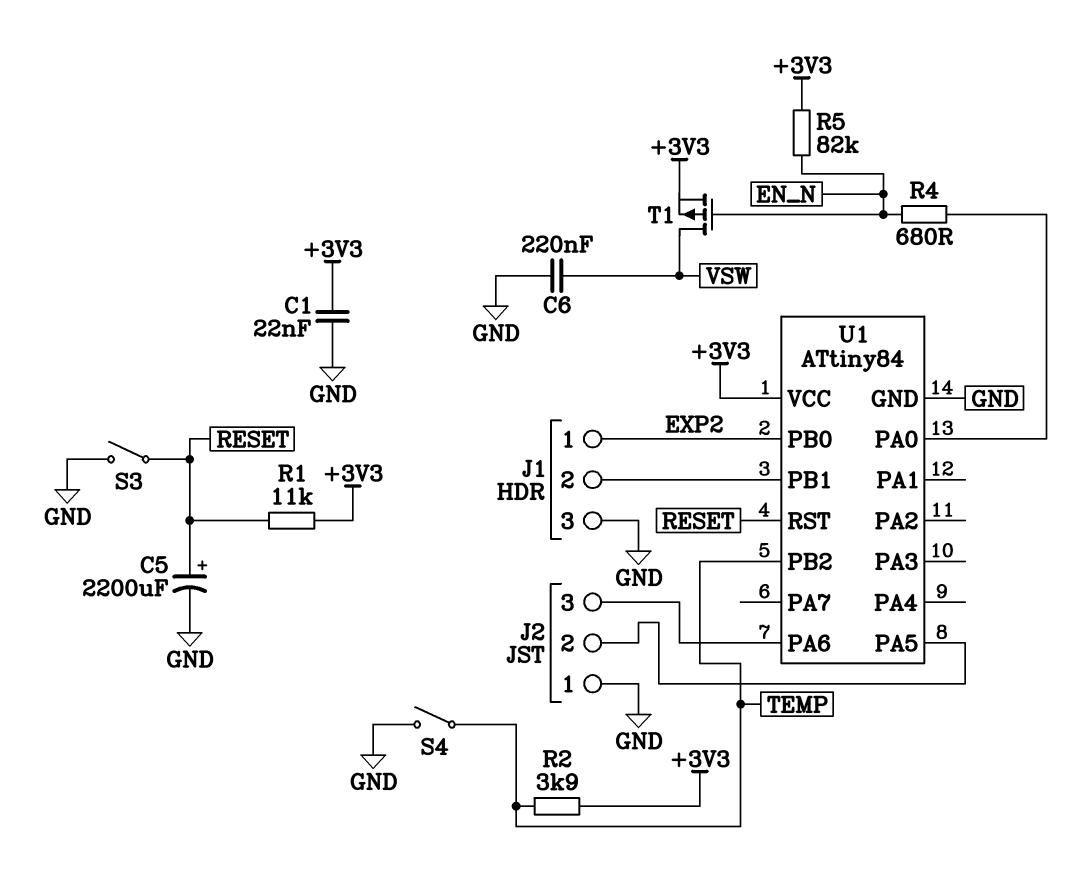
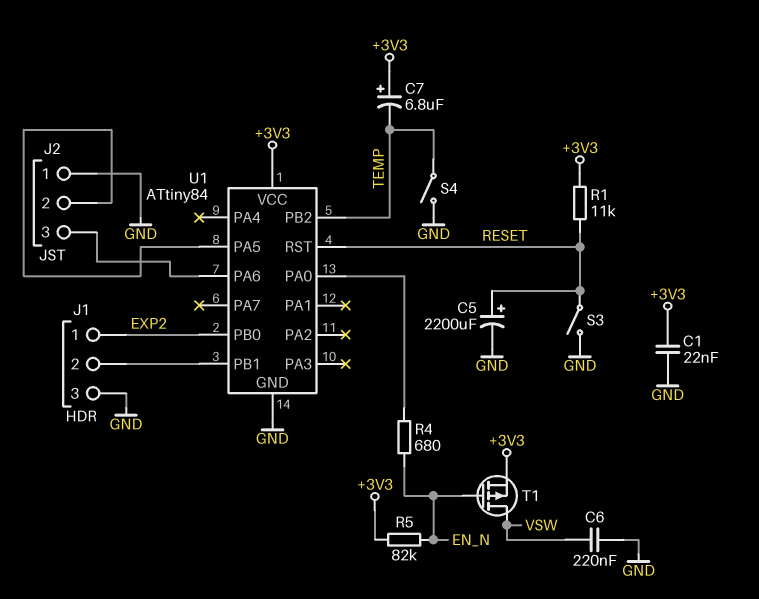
C7: none -> 6.8uF (plus +3V3, minus TEMP)
R2: 3.9k (+3V3, TEMP) -> none

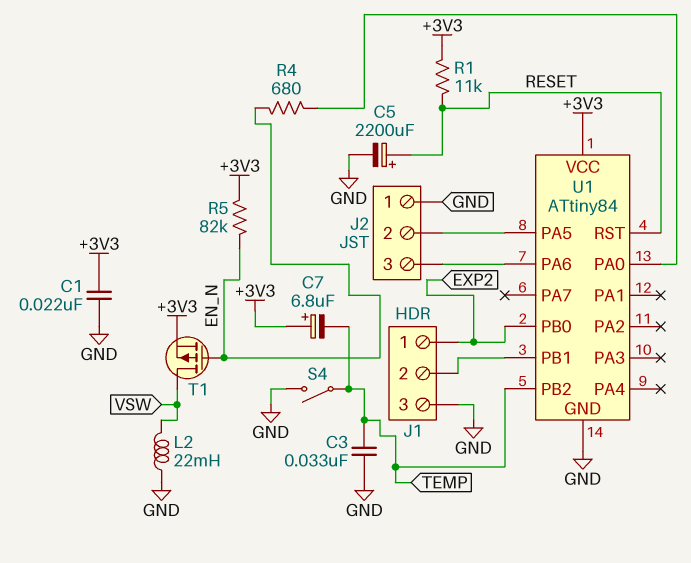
C3: none -> 33nF (GND, TEMP)
C6: 220nF (GND, VSW) -> none
L2: none -> 22mH (GND, VSW)
S3: switch (GND, RESET) -> none

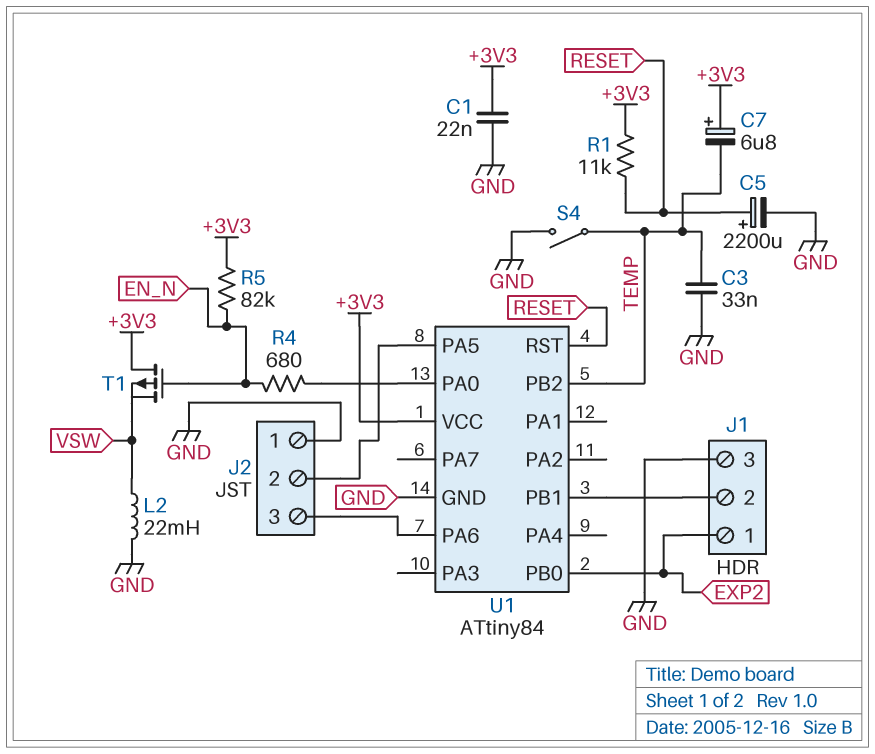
T1: PMOS (G EN_N, D VSW, S +3V3) -> PMOS (G EN_N, D +3V3, S VSW)

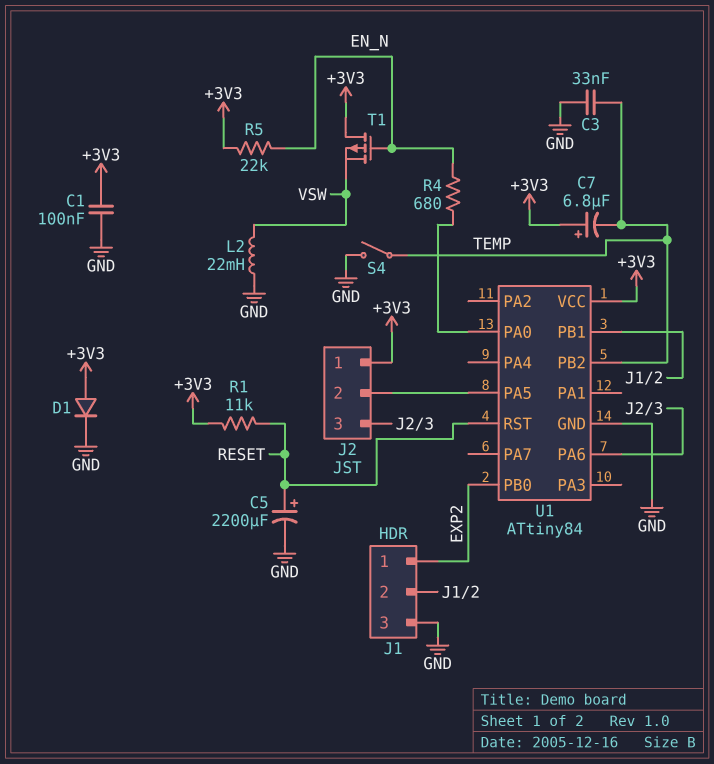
C1: 22nF (+3V3, GND) -> 100nF (+3V3, GND)
D1: none -> diode (A +3V3, K GND)
J2 pin 1: GND -> +3V3
R5: 82k (+3V3, EN_N) -> 22k (+3V3, EN_N)

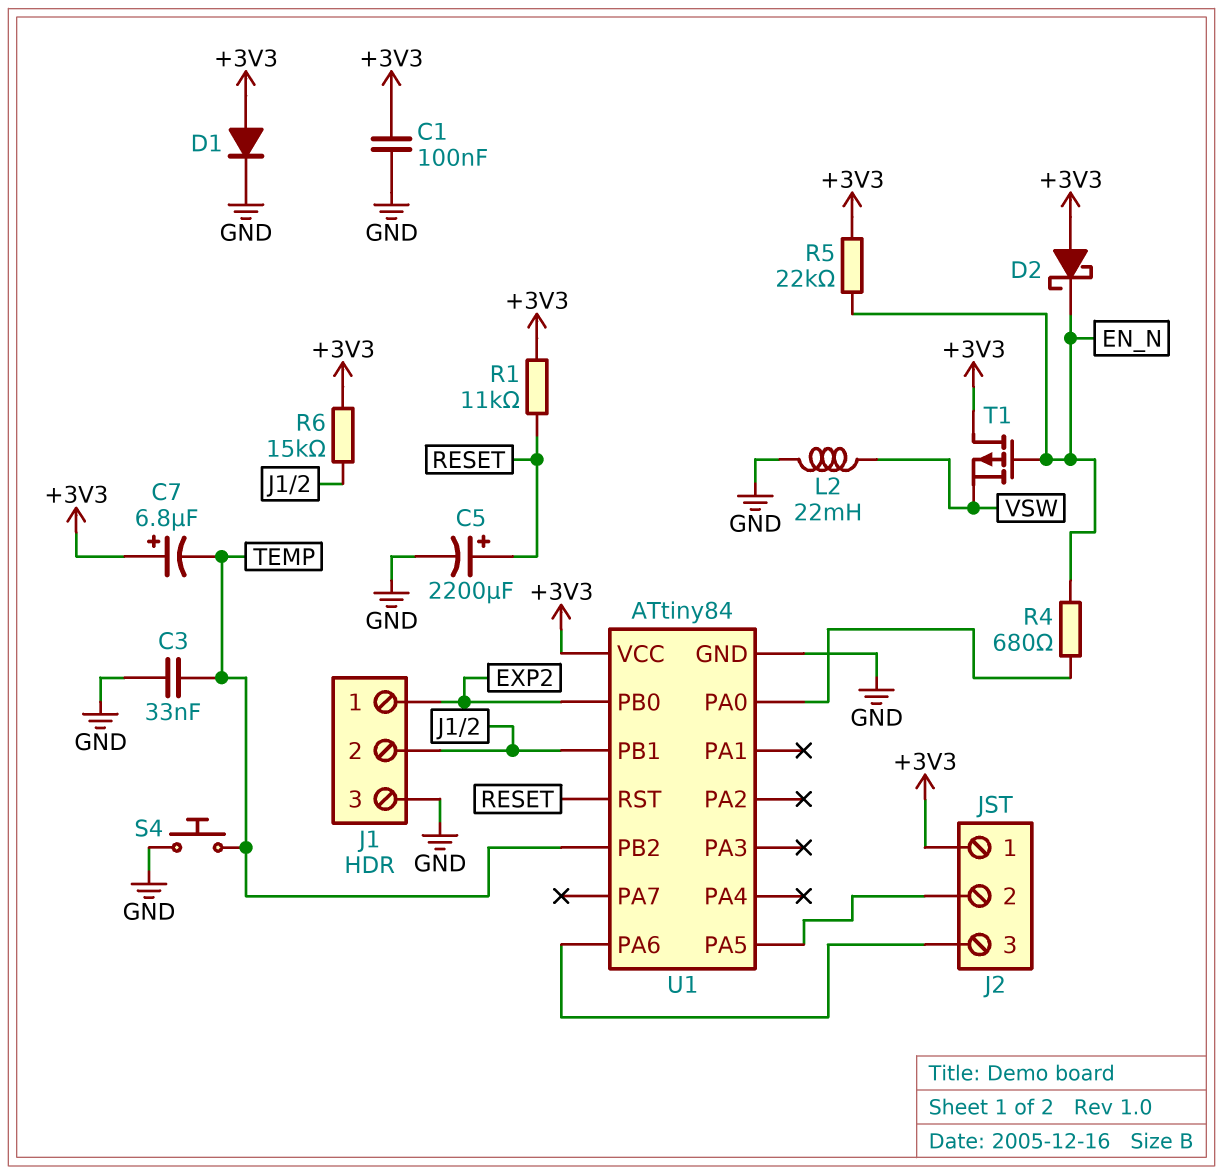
D2: none -> schottky (A +3V3, K EN_N)
R6: none -> 15k (+3V3, J1/2)
S4: switch (GND, TEMP) -> button (GND, TEMP)

